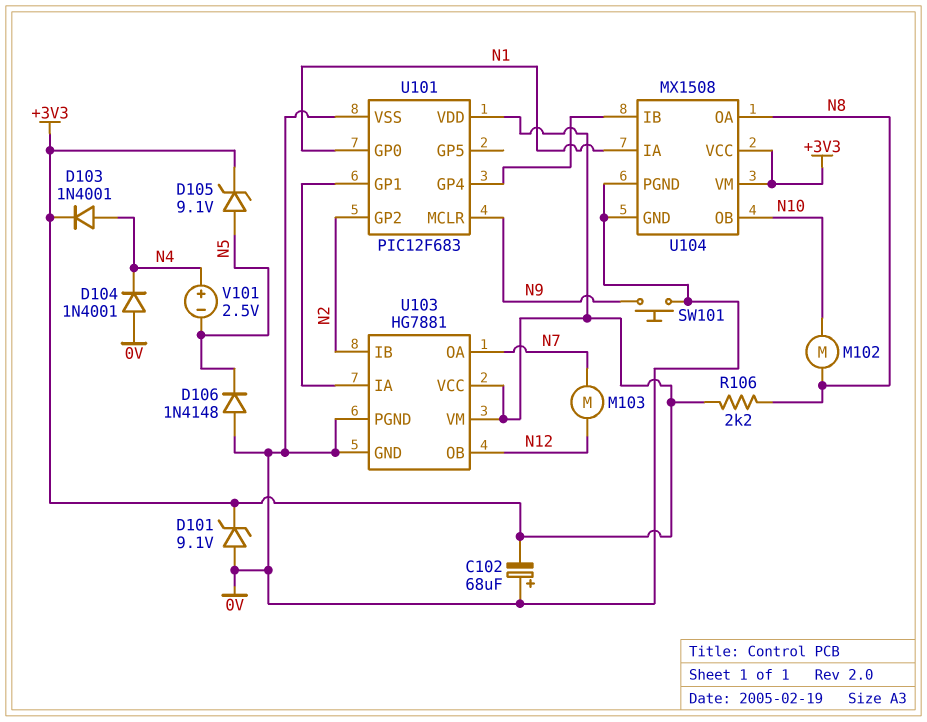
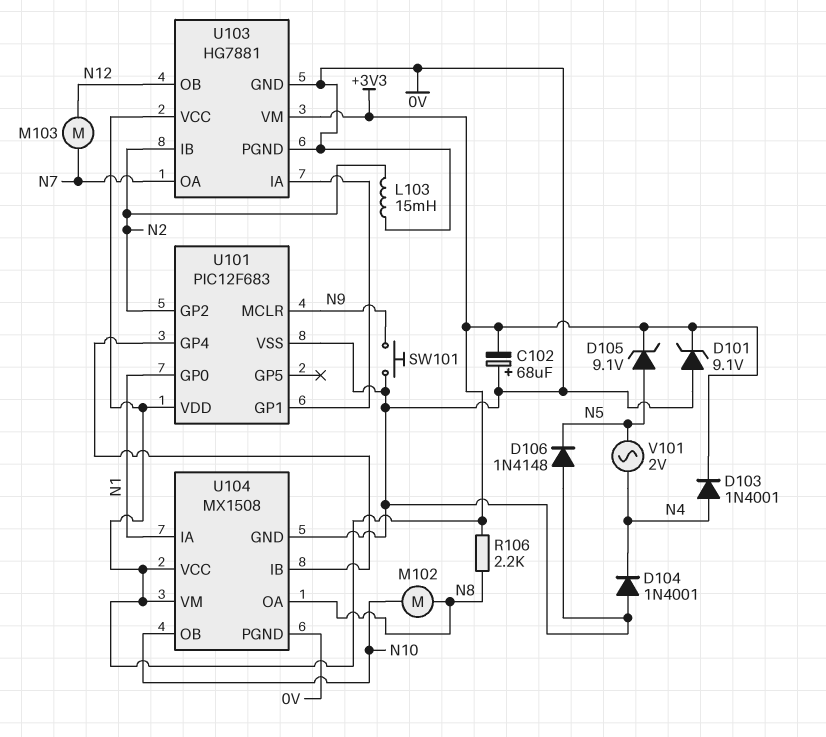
L103: none -> 15mH (0V, N2)
V101: 2.5V (plus N4, minus N5) -> AC 2V (N4, N5)

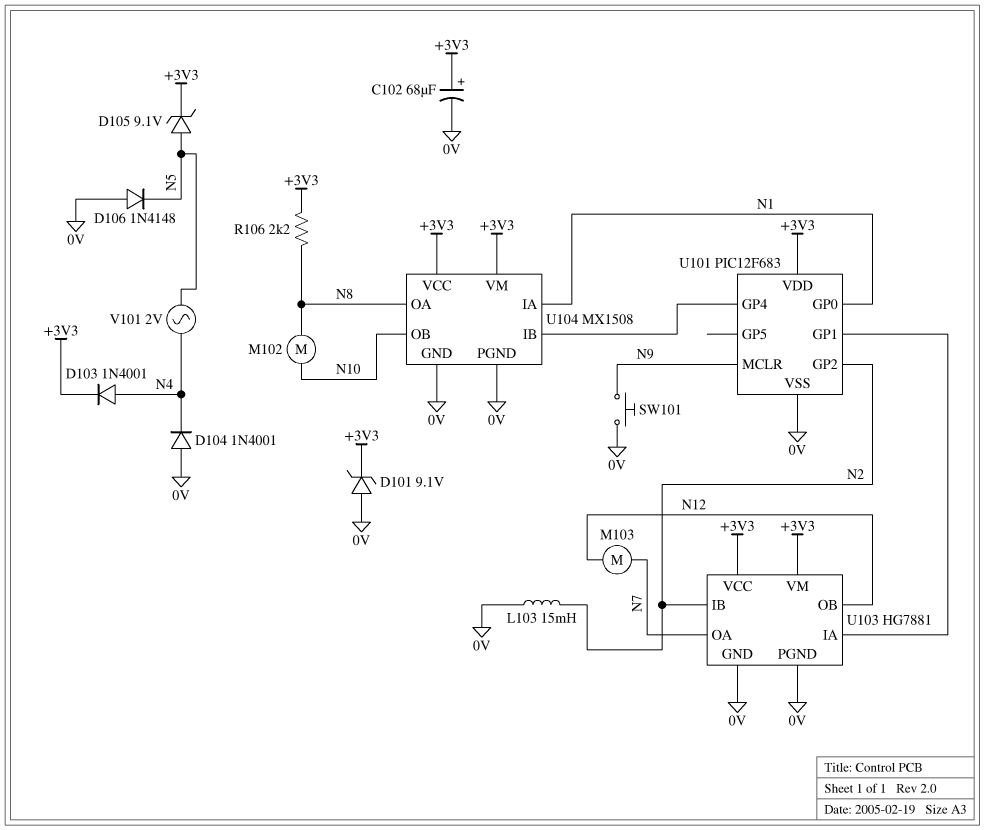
C102: 68uF (plus 0V, minus +3V3) -> 68uF (plus +3V3, minus 0V)

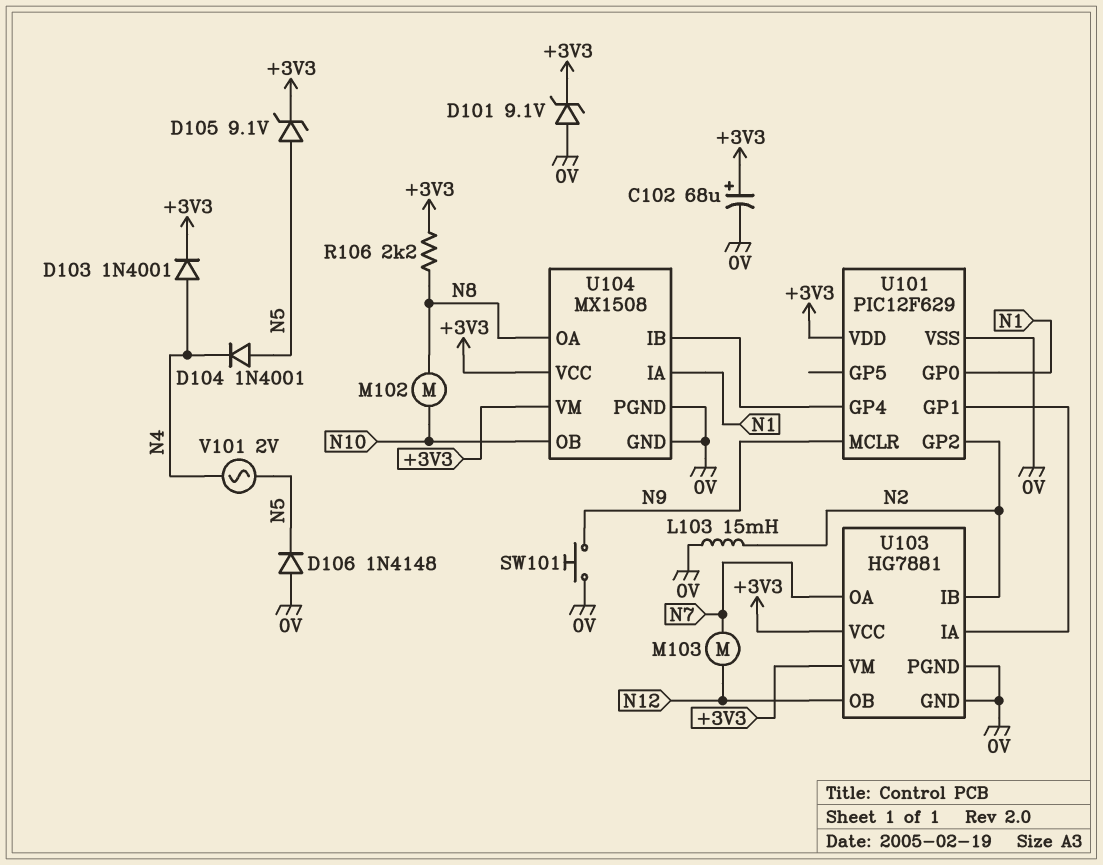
D104: diode 1N4001 (A 0V, K N4) -> diode 1N4001 (A N5, K N4)
U101: PIC12F683 -> PIC12F629

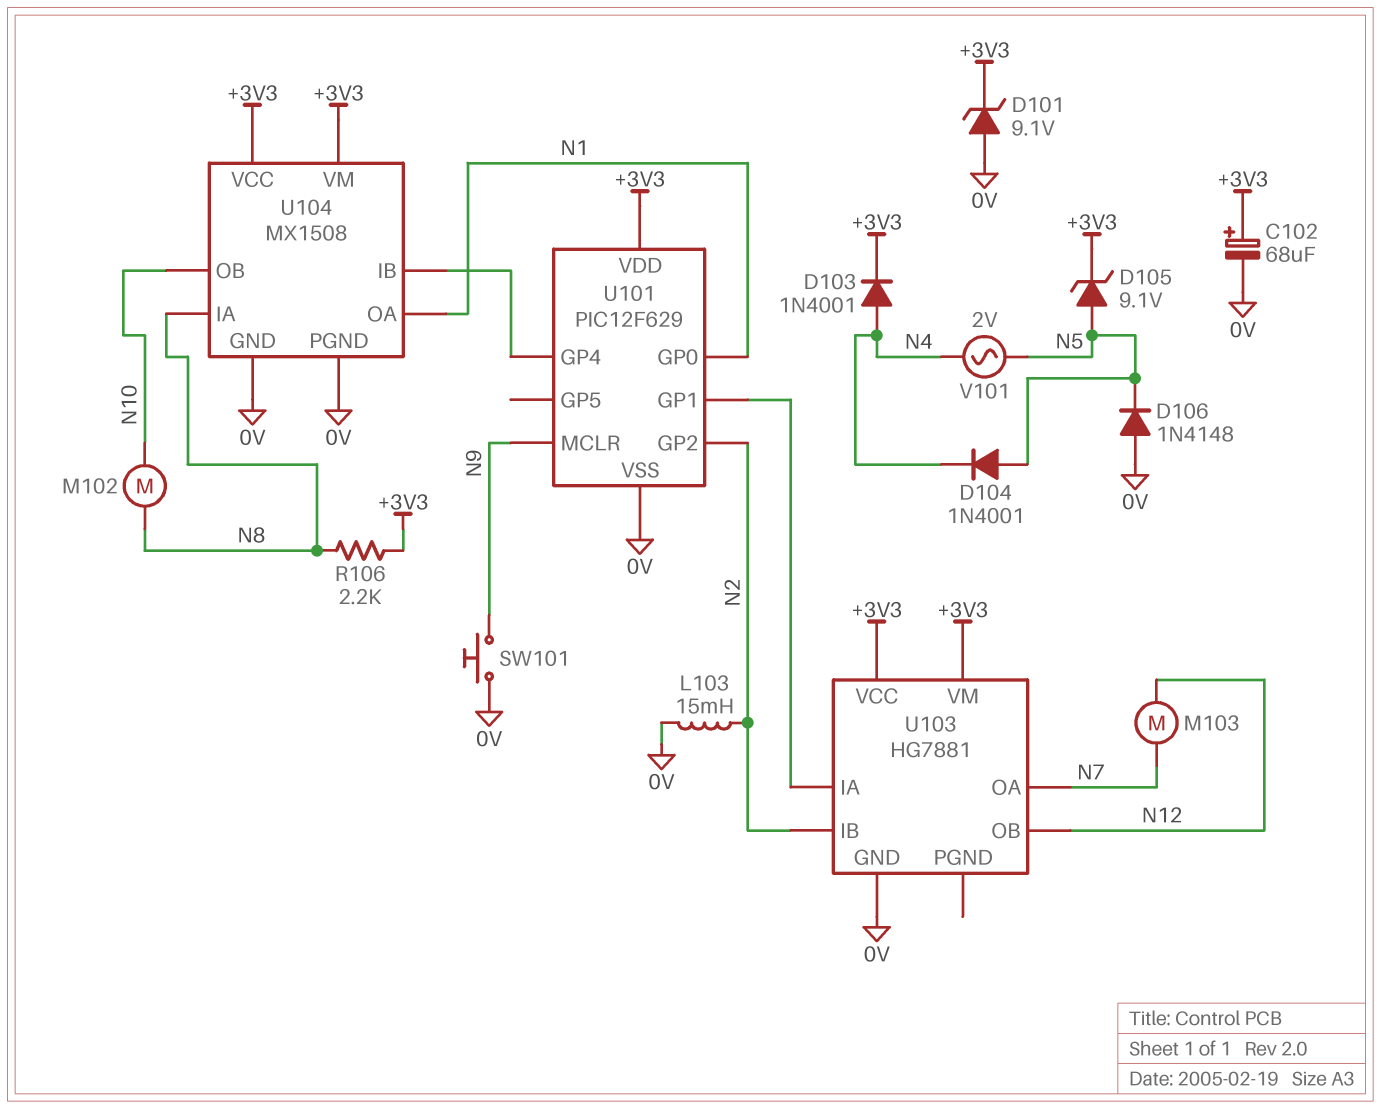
U103 pin PGND: 0V -> none
U104 pin IA: N1 -> N8
U104 pin OA: N8 -> N1

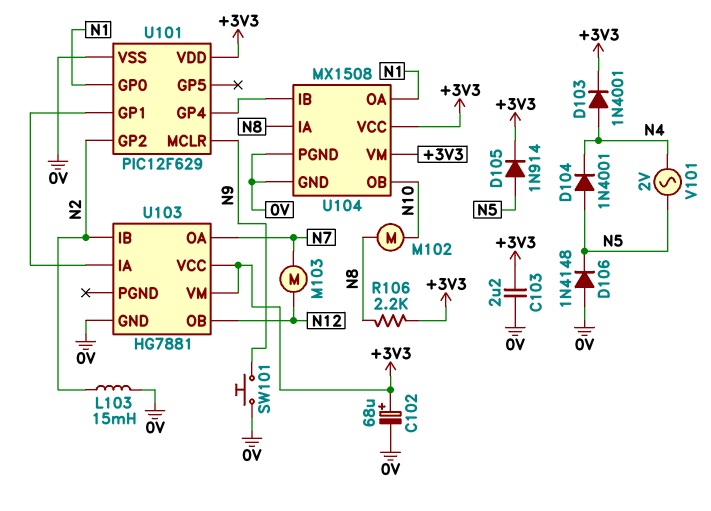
C103: none -> 2.2uF (+3V3, 0V)
D101: zener 9.1V (A 0V, K +3V3) -> none
D105: zener 9.1V (A N5, K +3V3) -> diode 1N914 (A N5, K +3V3)

